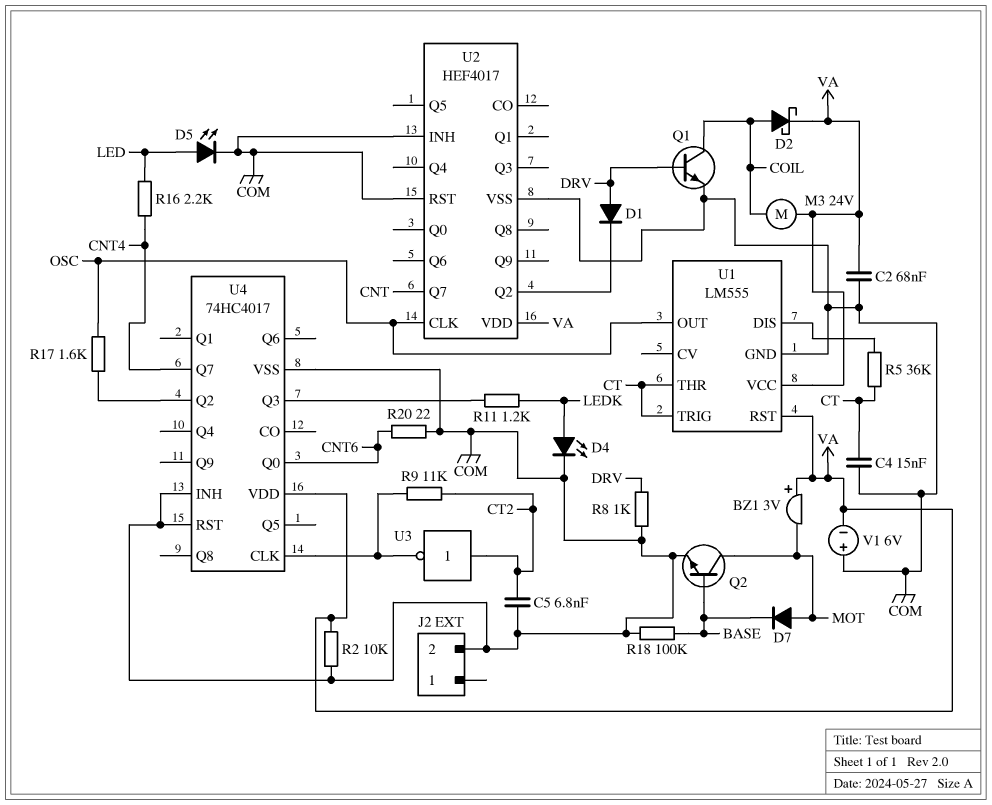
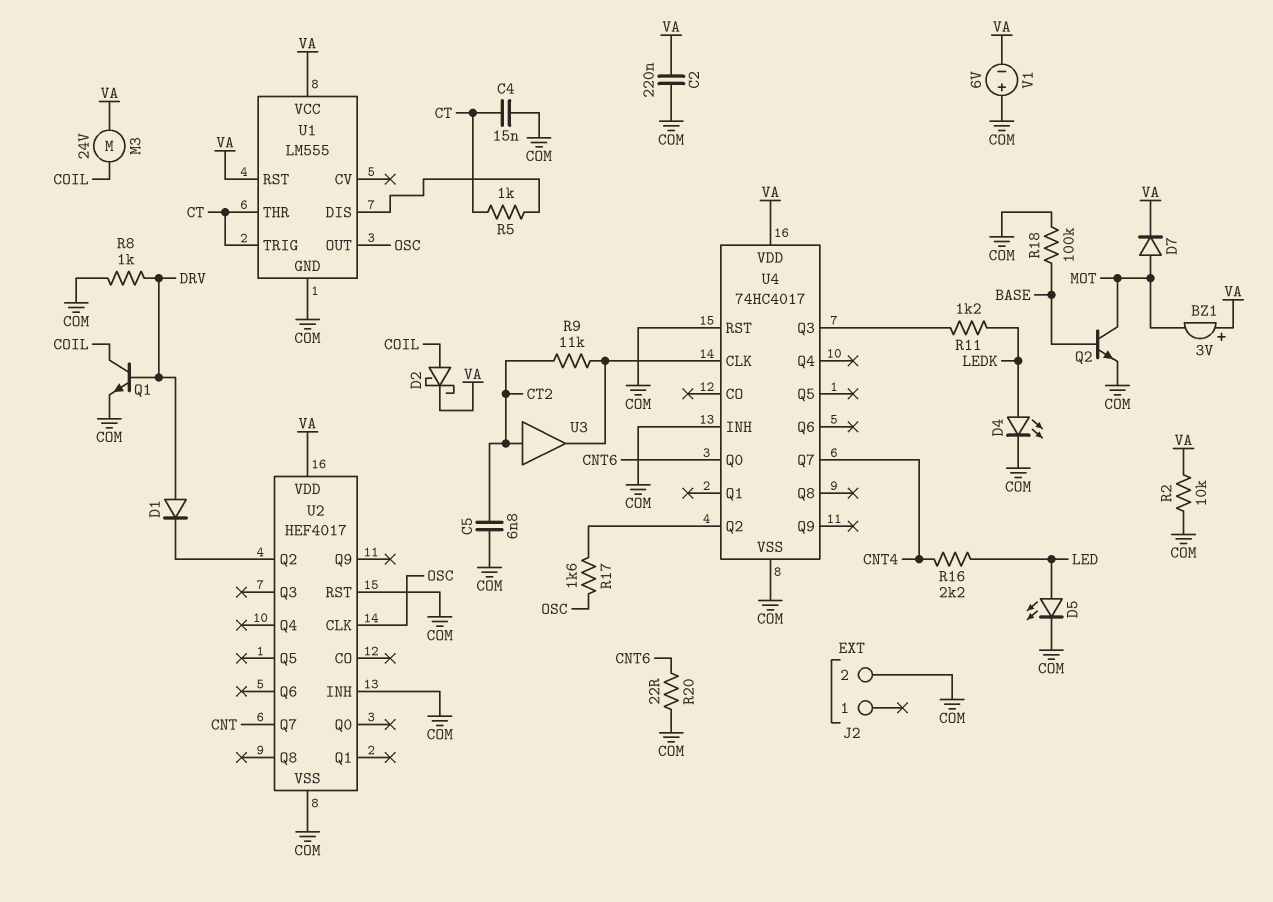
C2: 68nF (COM, VA) -> 220nF (COM, VA)
D7: diode (A MOT, K BASE) -> diode (A MOT, K VA)
R5: 36k (CT, U1/DIS) -> 1k (CT, U1/DIS)
U3: NOT (in CT2, out U4/CLK) -> buffer (in CT2, out U4/CLK)

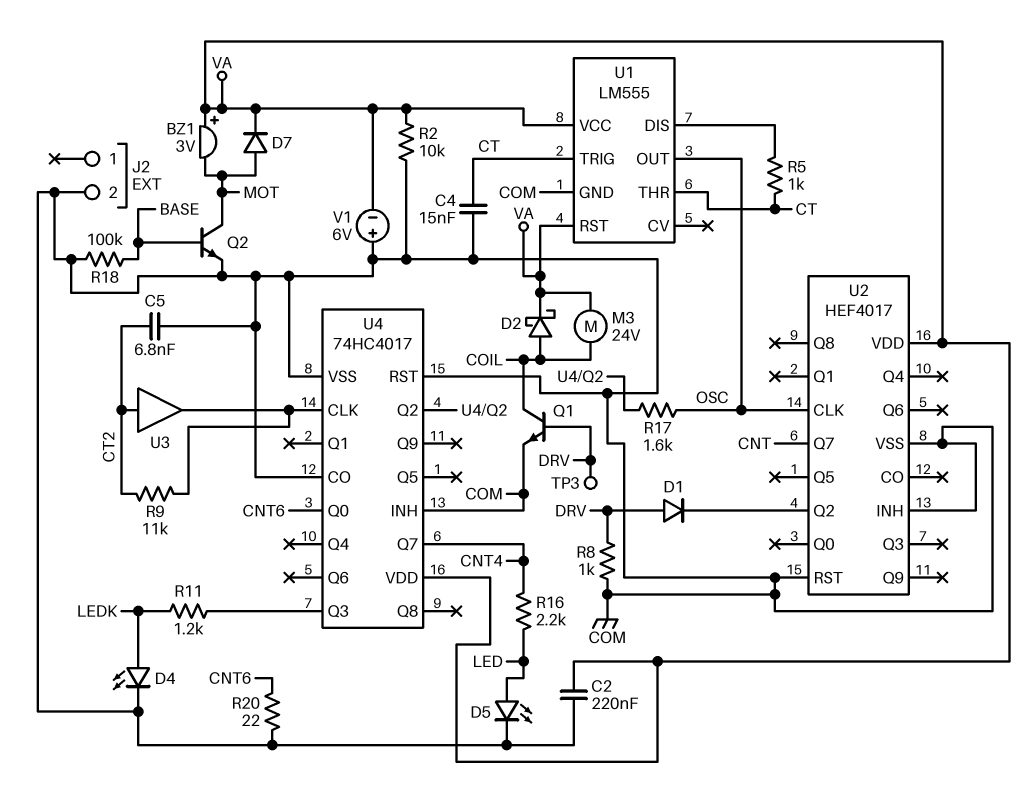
TP3: none -> test point (DRV)
U4 pin CO: none -> COM

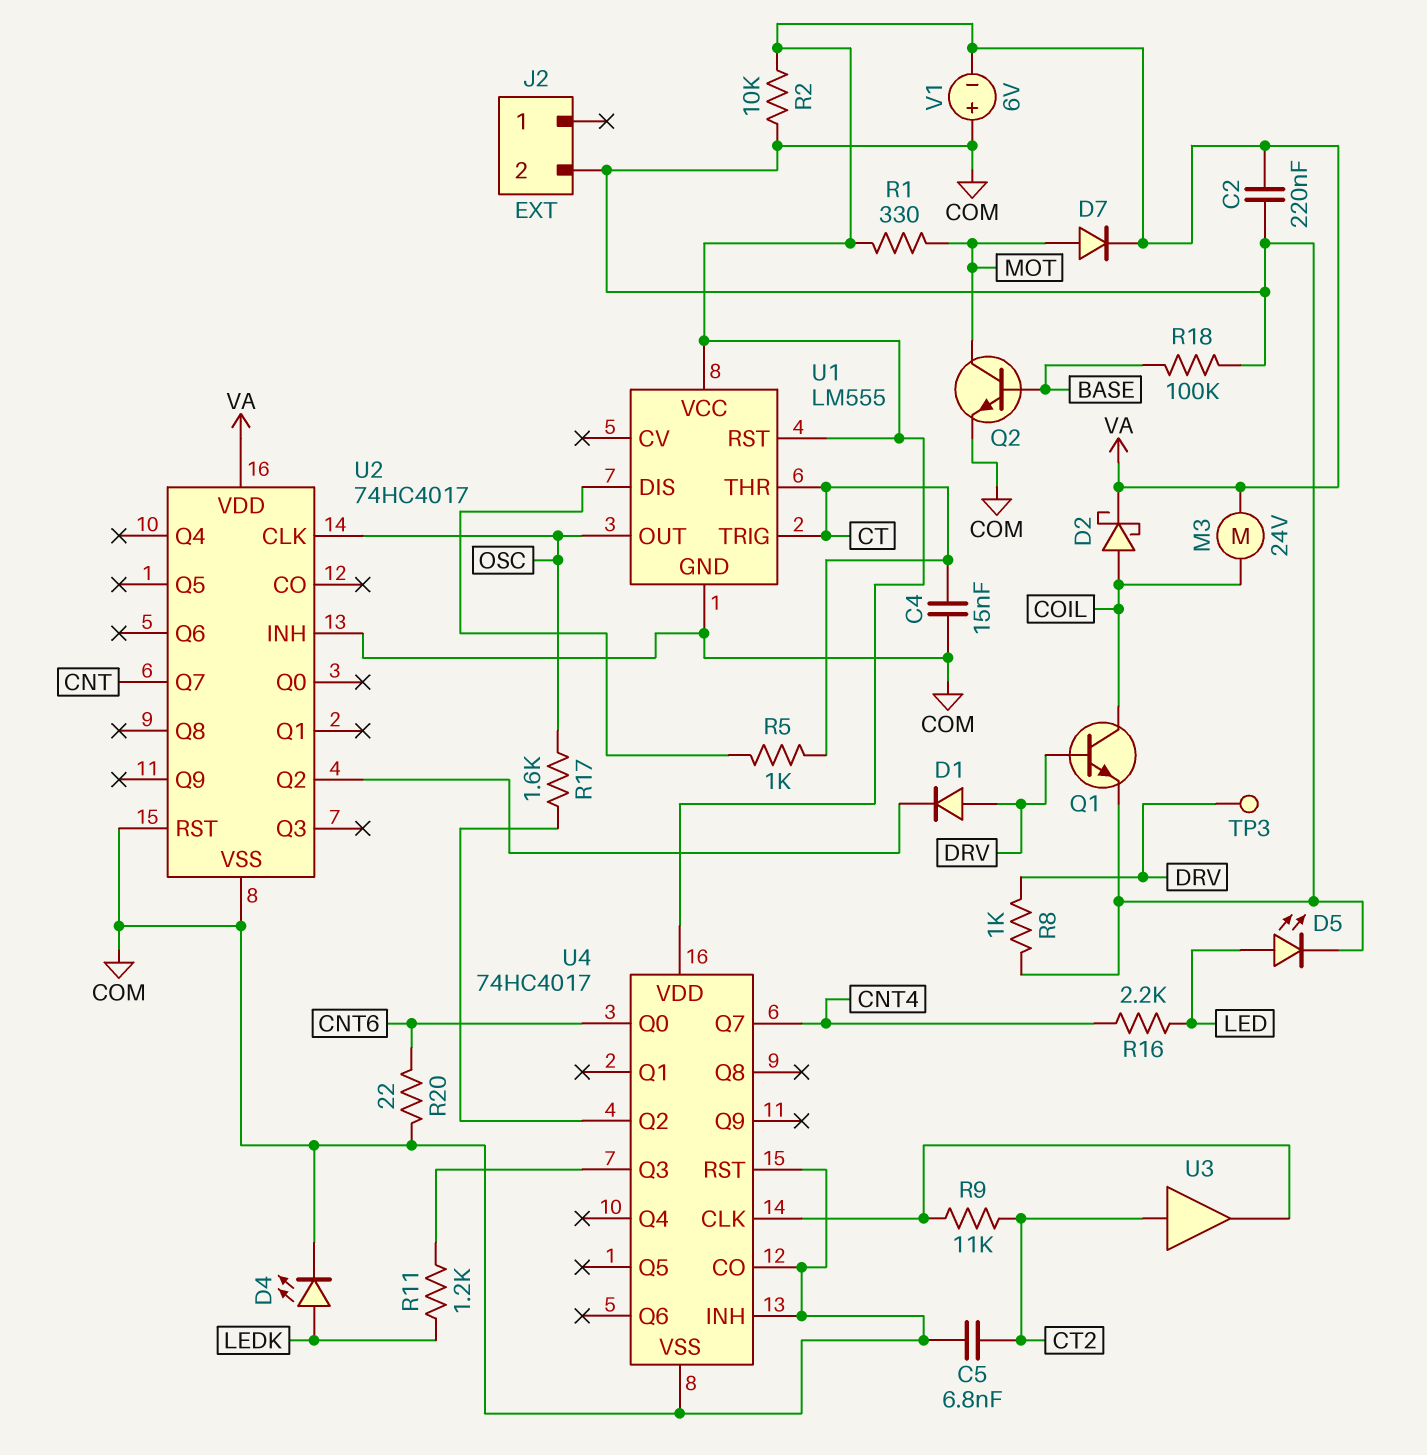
BZ1: buzzer 3V (plus VA, minus MOT) -> none
R1: none -> 330 (MOT, VA)
U2: HEF4017 -> 74HC4017

